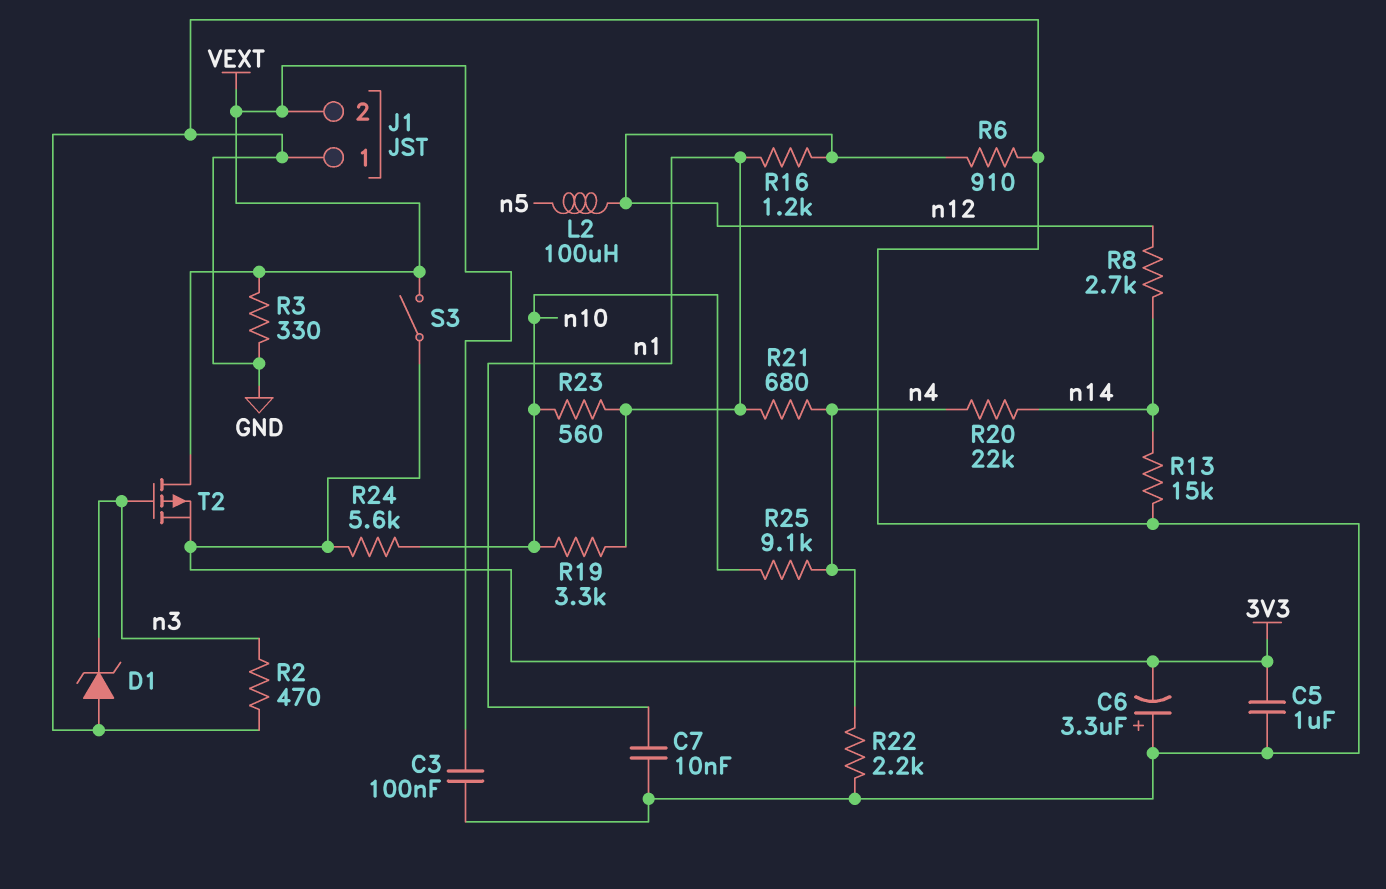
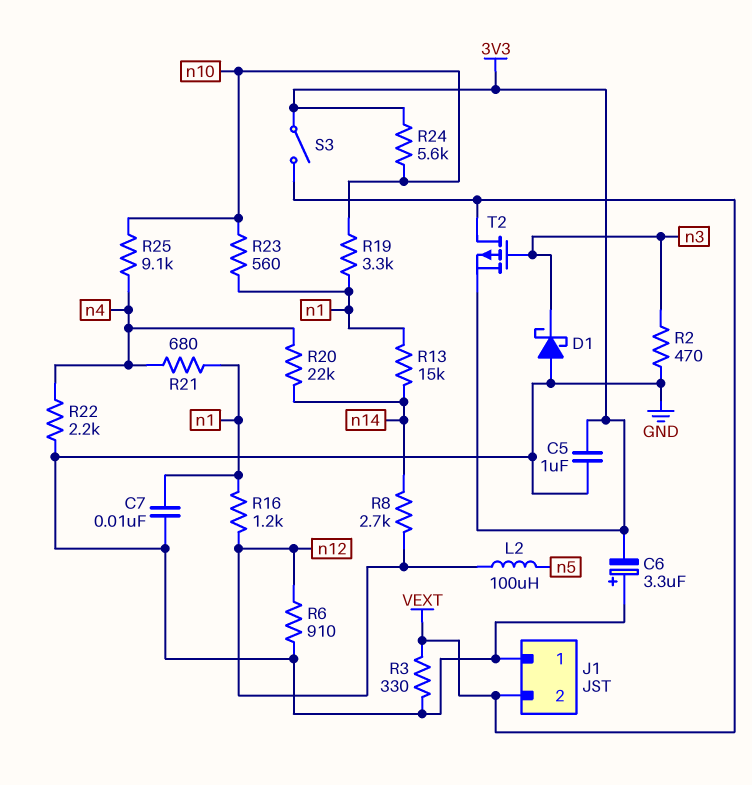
C3: 100nF (GND, VEXT) -> none
D1: zener (A GND, K n3) -> schottky (A GND, K n3)
R13: 15k (GND, n14) -> 15k (n1, n14)

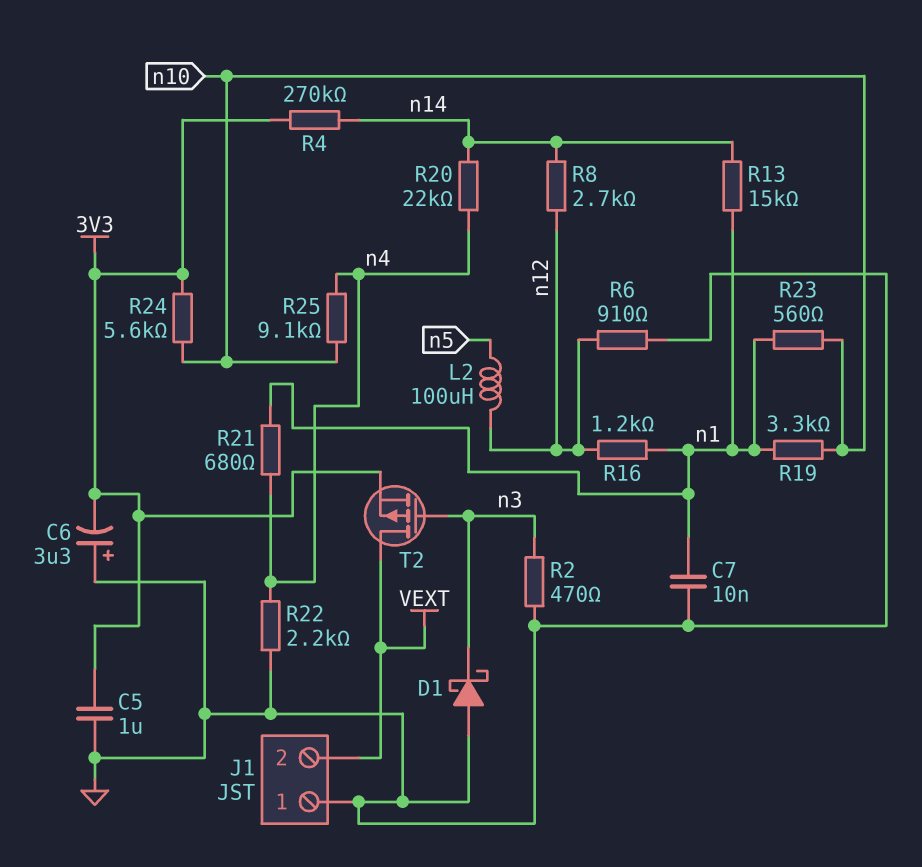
R3: 330 (GND, VEXT) -> none
R4: none -> 270k (3V3, n14)
S3: switch (3V3, VEXT) -> none

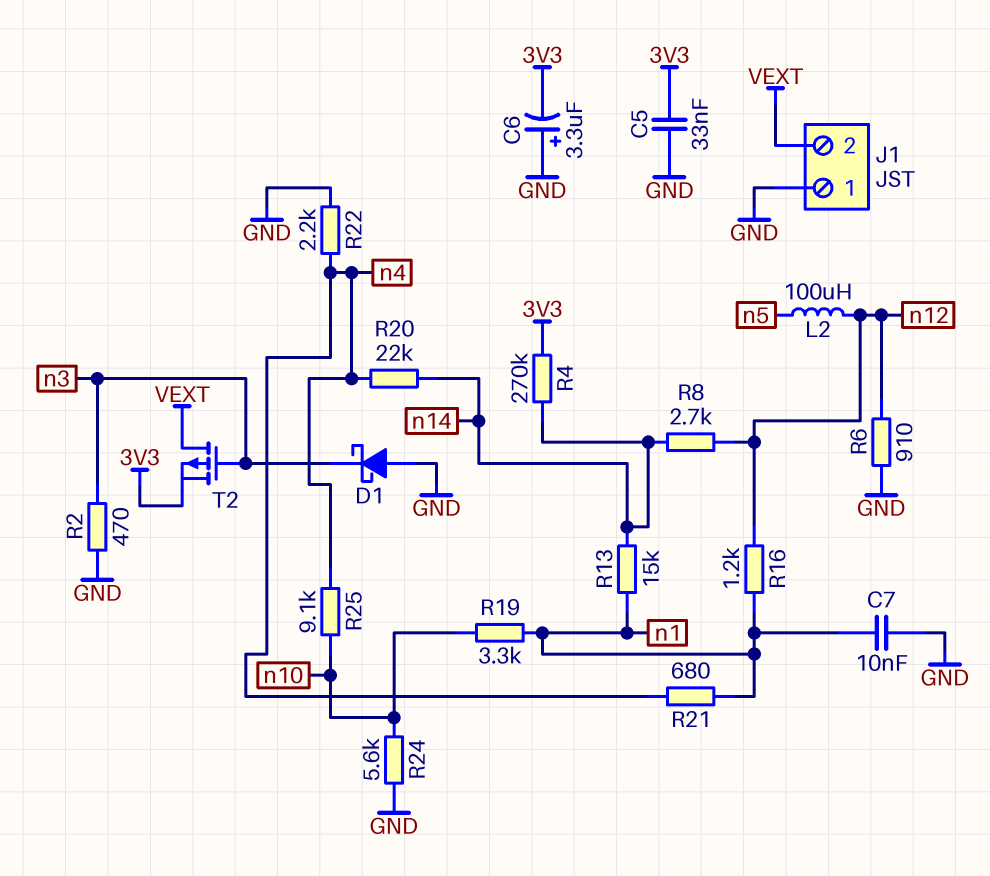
C5: 1uF (3V3, GND) -> 33nF (3V3, GND)
R23: 560 (n1, n10) -> none
R24: 5.6k (3V3, n10) -> 5.6k (GND, n10)

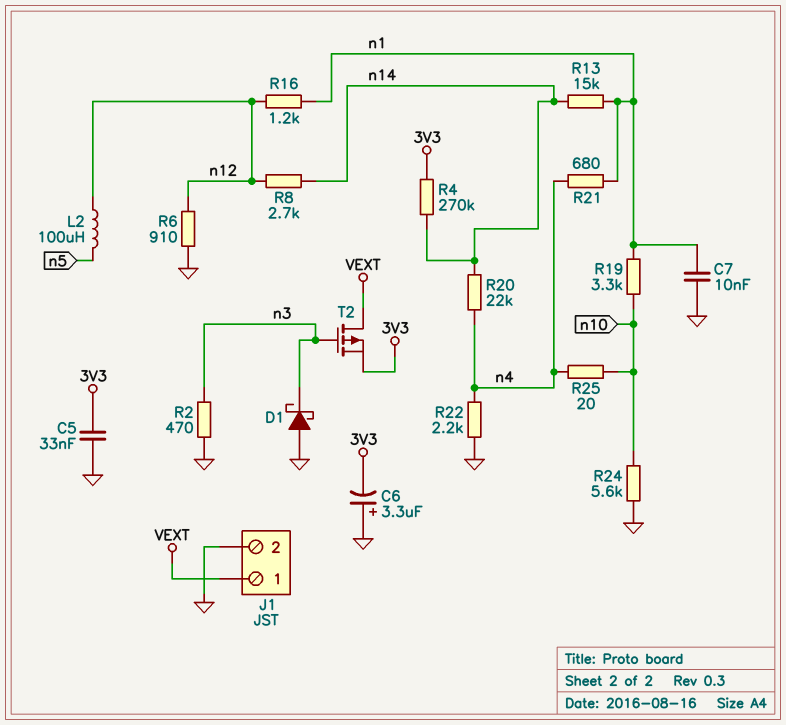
J1 pin 1: GND -> VEXT
J1 pin 2: VEXT -> GND
R25: 9.1k (n4, n10) -> 20 (n4, n10)

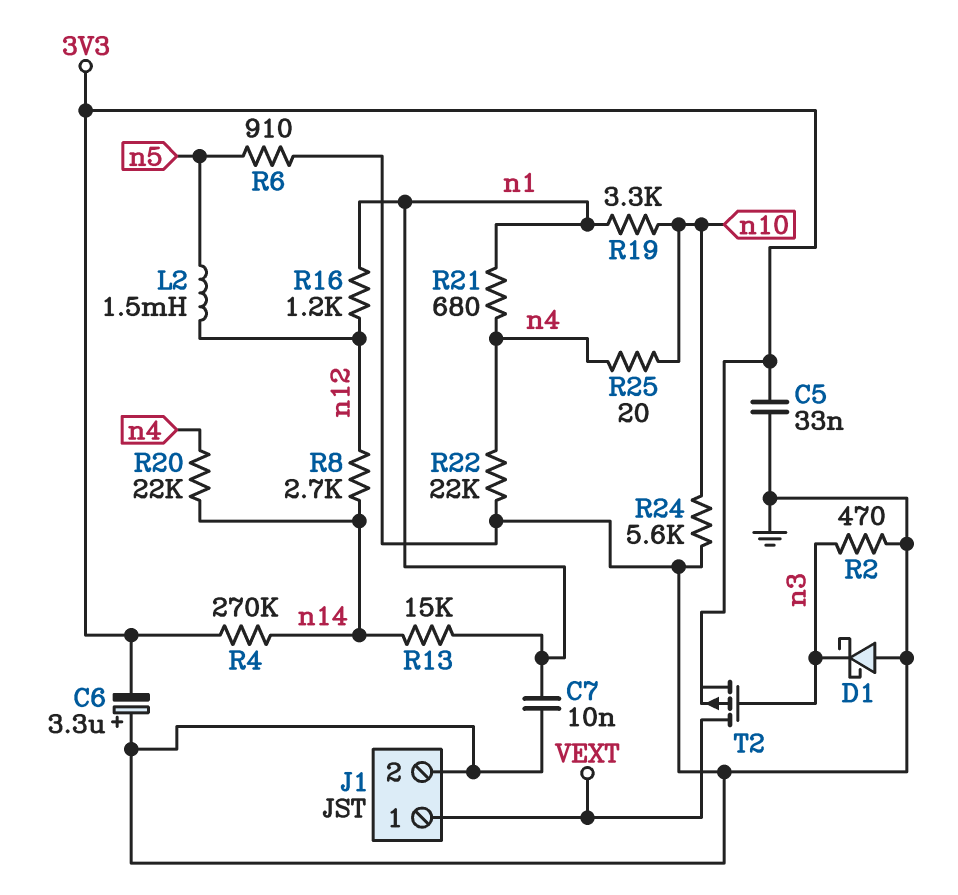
L2: 100uH (n5, n12) -> 1.5mH (n5, n12)
R6: 910 (GND, n12) -> 910 (GND, n5)
R22: 2.2k (GND, n4) -> 22k (GND, n4)

